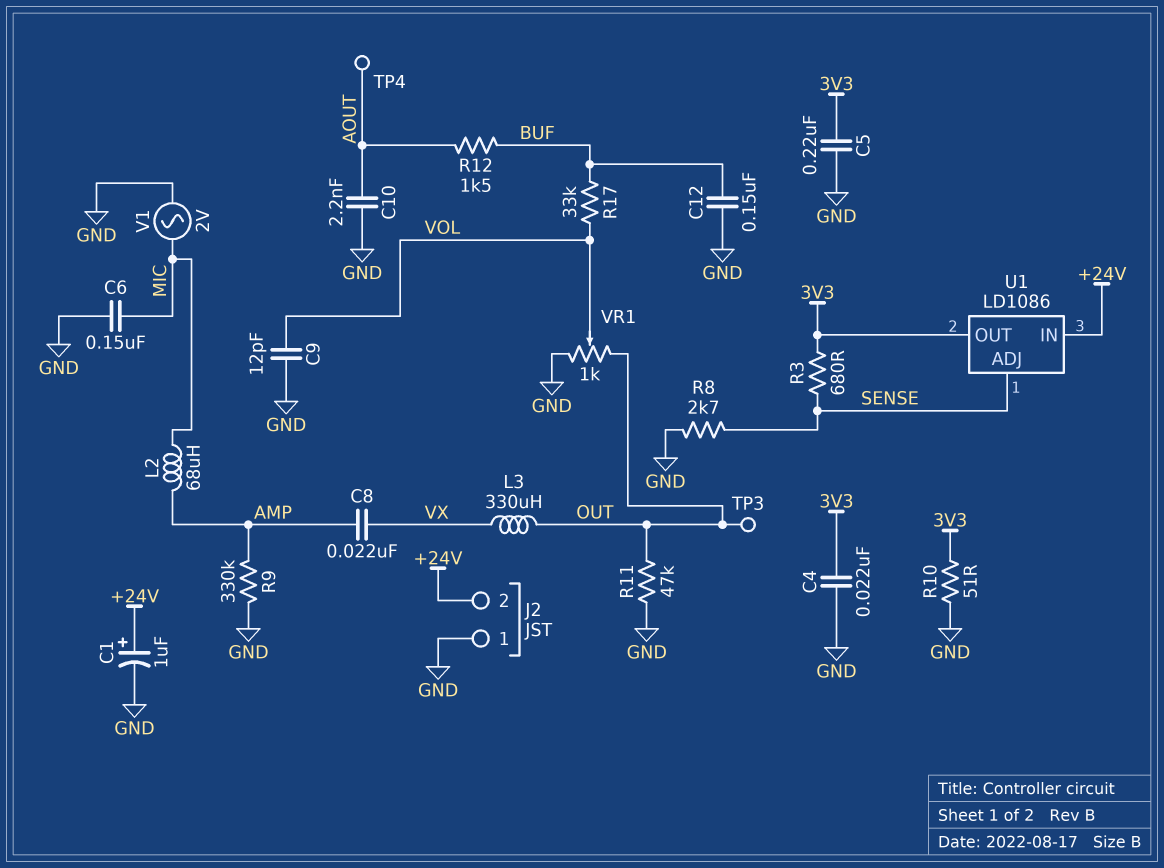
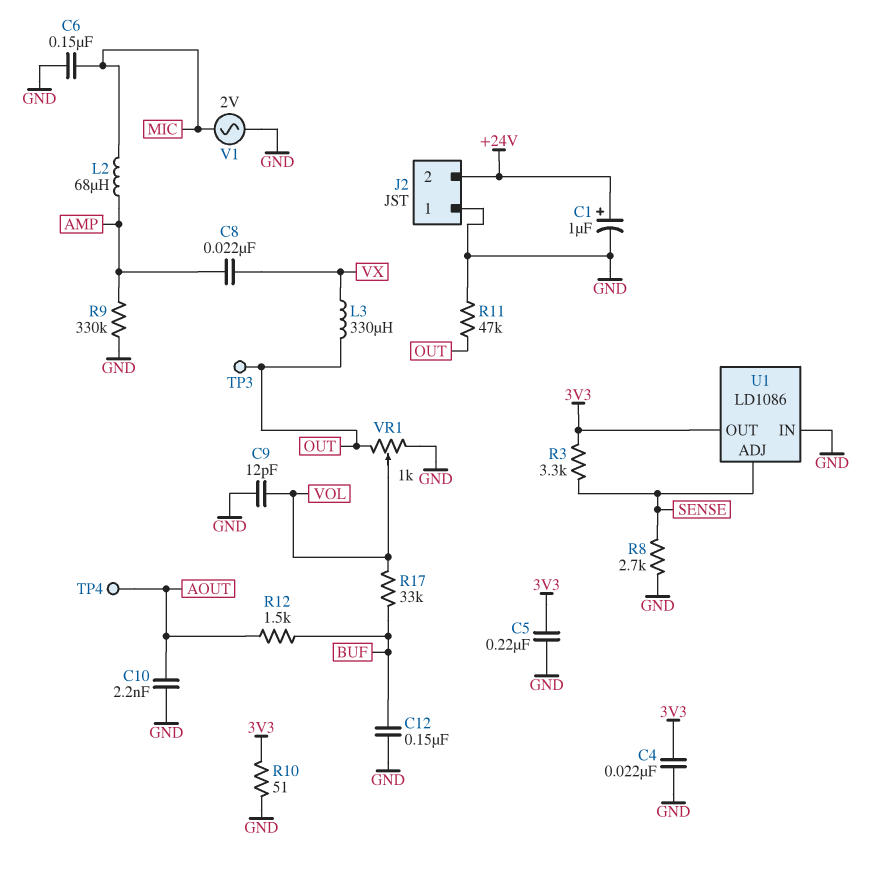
R3: 680 (3V3, SENSE) -> 3.3k (3V3, SENSE)
U1 pin IN: +24V -> GND

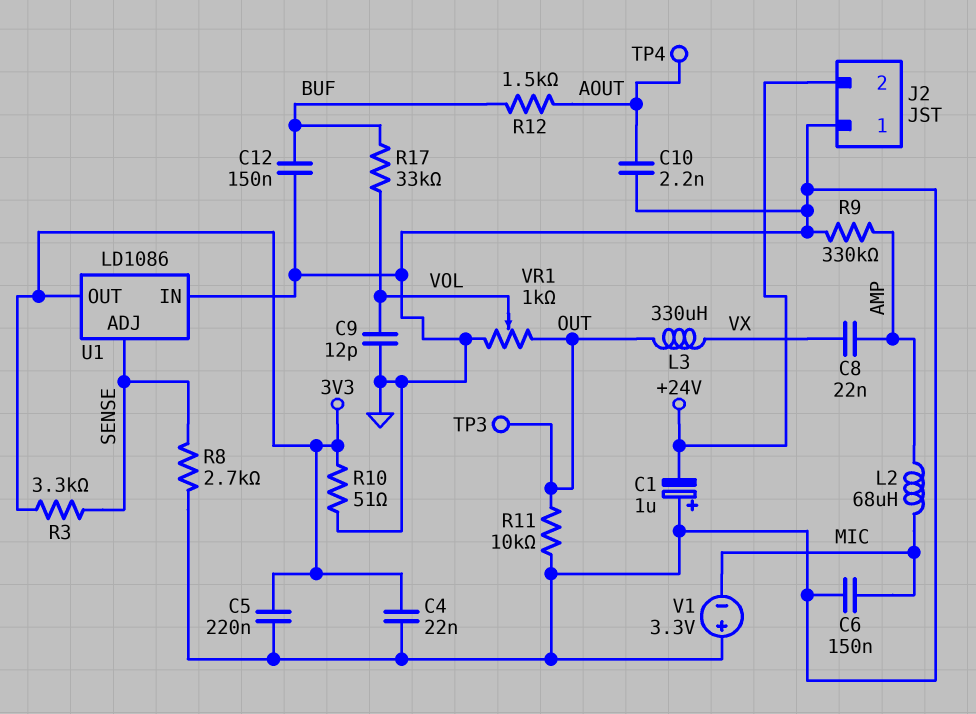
C1: 1uF (plus +24V, minus GND) -> 1uF (plus GND, minus +24V)
R11: 47k (GND, OUT) -> 10k (GND, OUT)
V1: AC 2V (GND, MIC) -> 3.3V (plus GND, minus MIC)

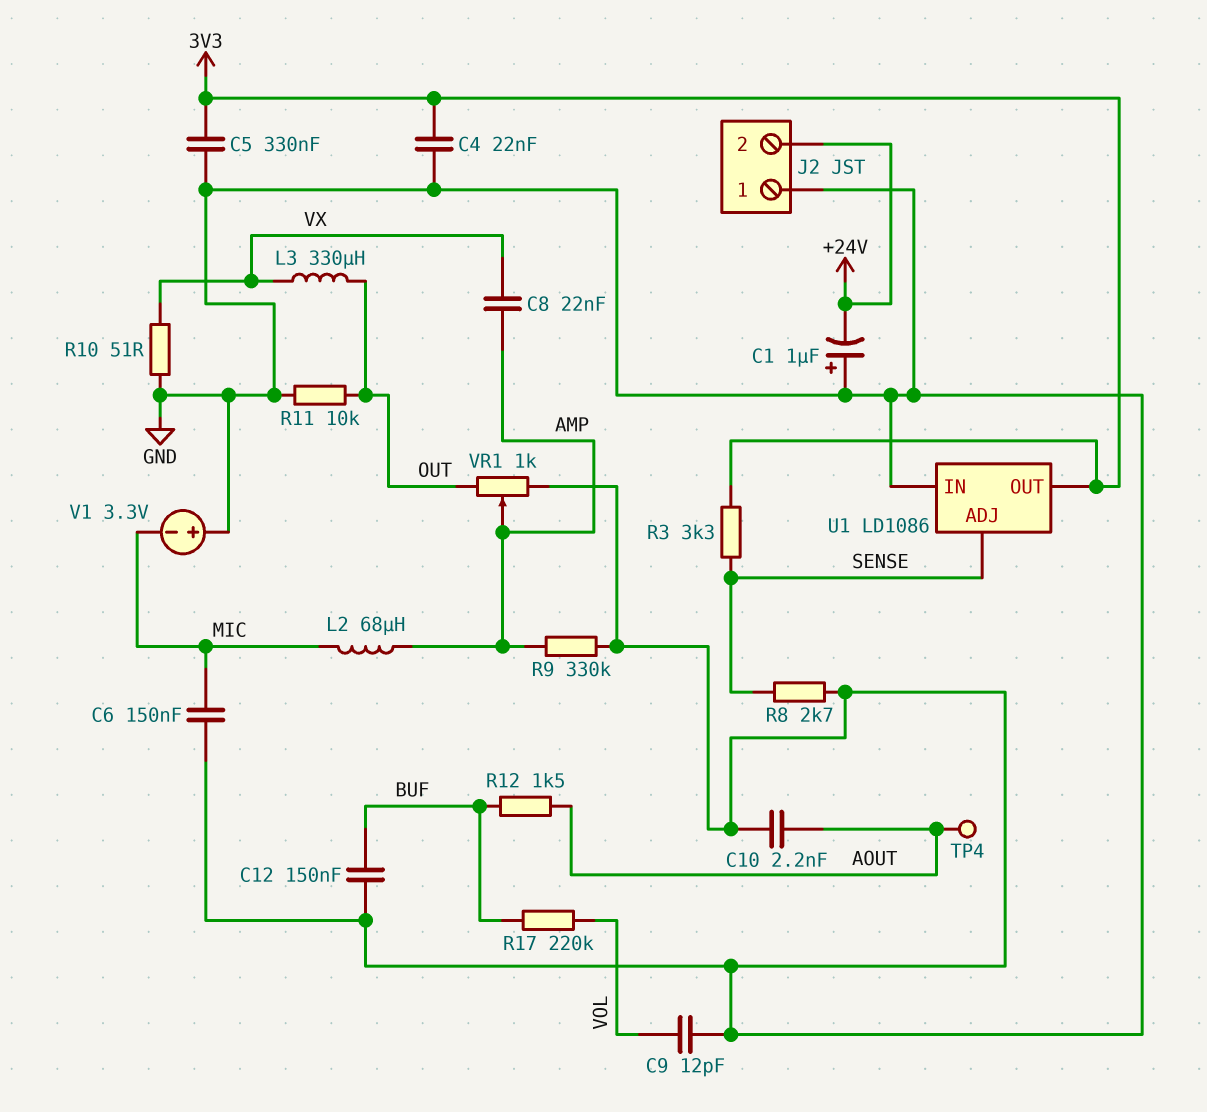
C5: 220nF (3V3, GND) -> 330nF (3V3, GND)
R10: 51 (3V3, GND) -> 51 (GND, VX)
R17: 33k (BUF, VOL) -> 220k (BUF, VOL)
TP3: test point (OUT) -> none
VR1: 1k (GND, OUT, wiper VOL) -> 1k (GND, OUT, wiper AMP)

